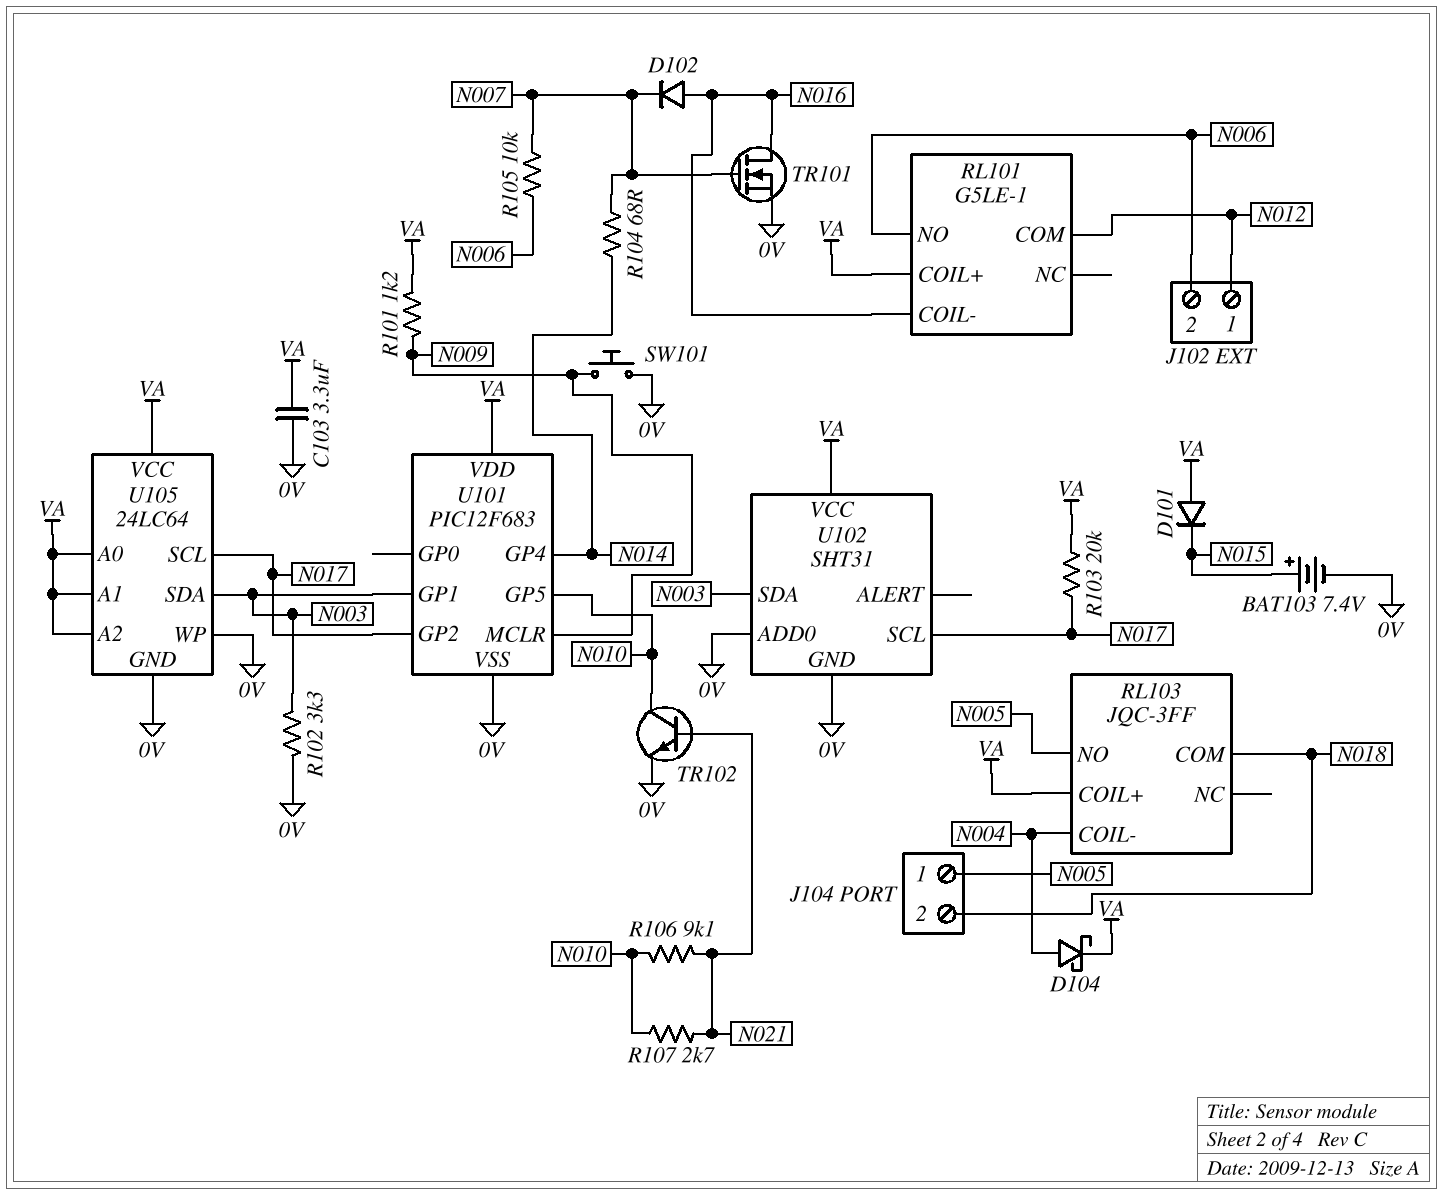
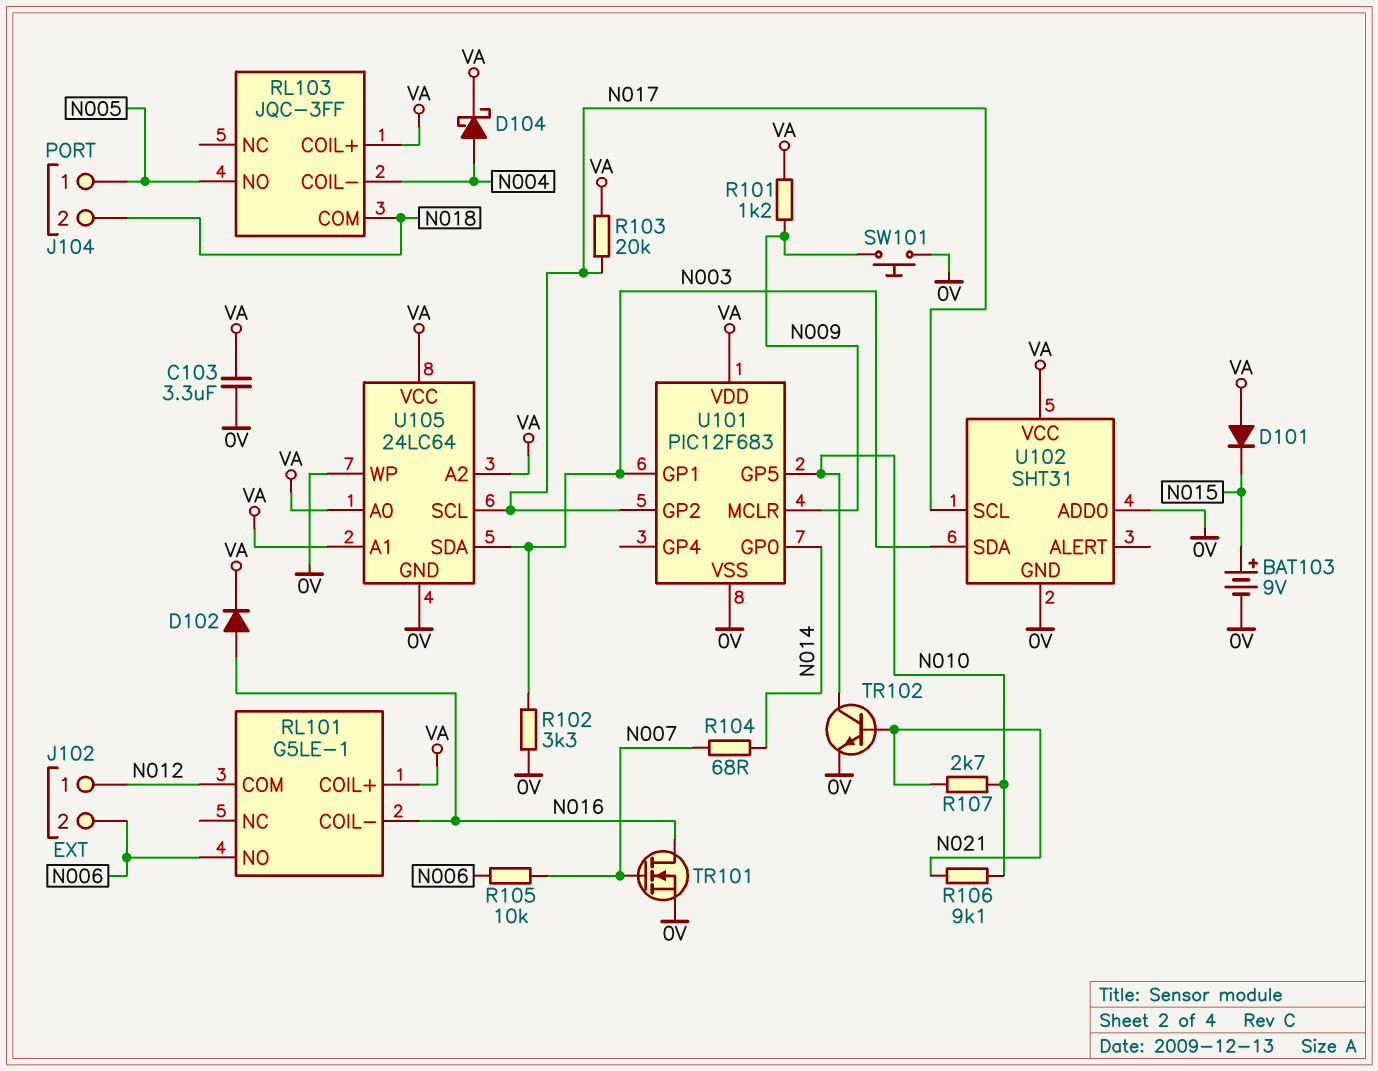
BAT103: 7.4V (plus N015, minus 0V) -> 9V (plus N015, minus 0V)
D102: diode (A N016, K N007) -> diode (A N016, K VA)
U101 pin GP0: none -> N014
U101 pin GP4: N014 -> none

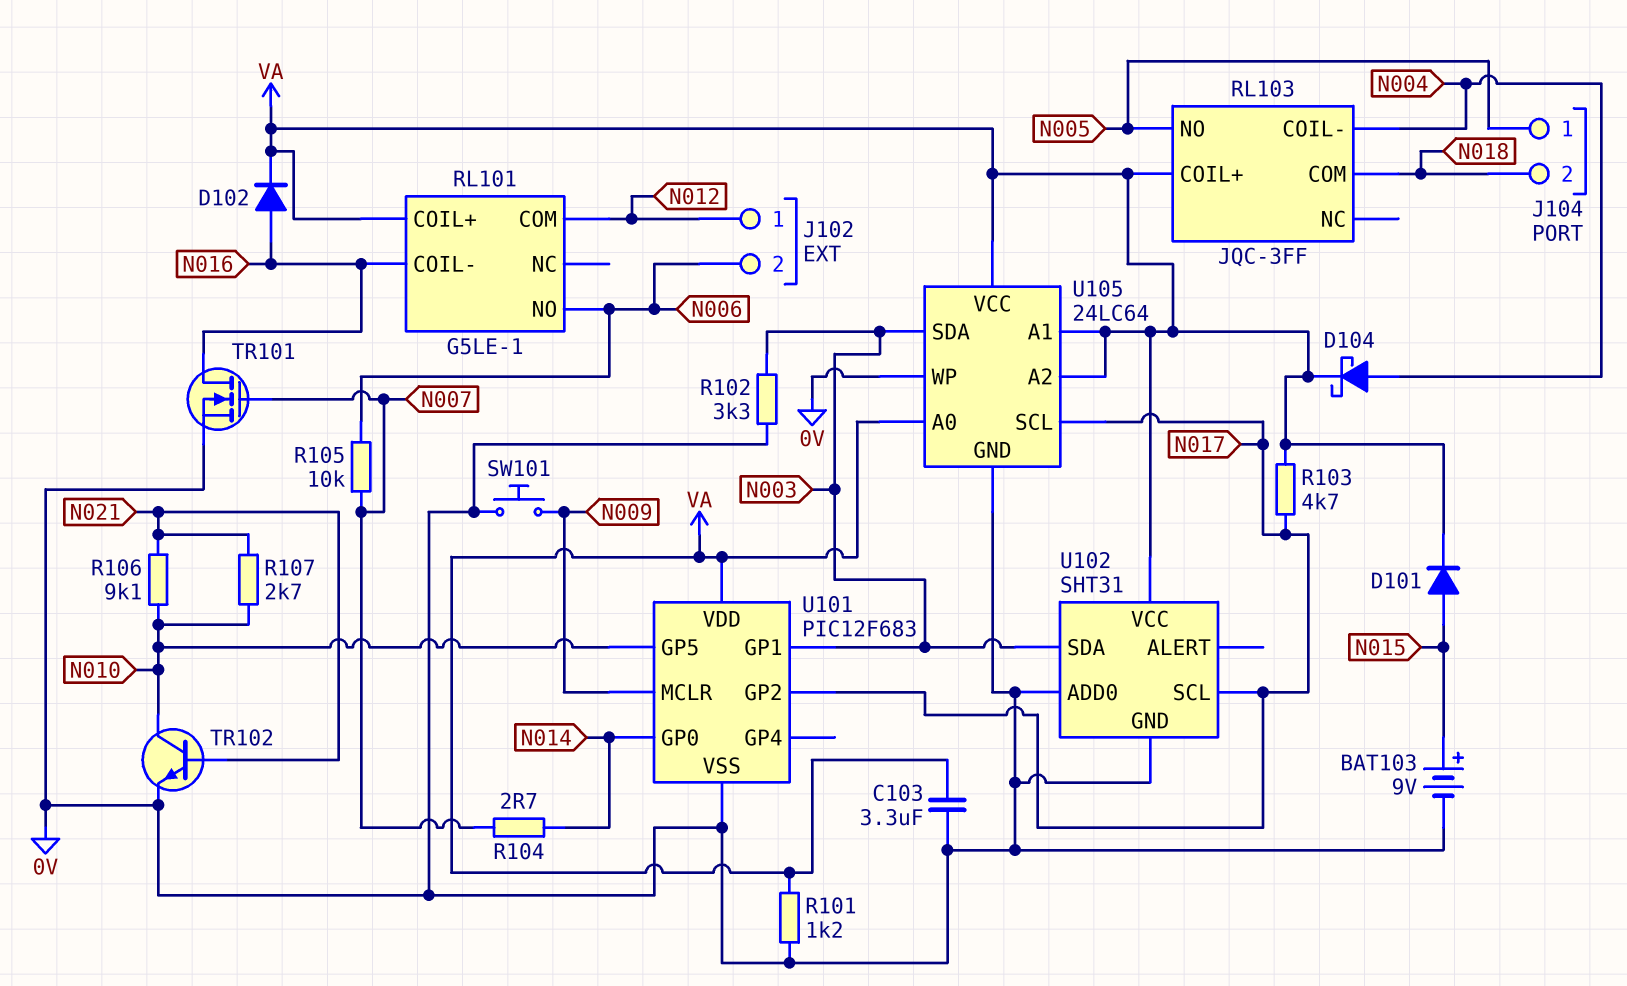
D101: diode (A VA, K N015) -> diode (A N015, K VA)
R101: 1.2k (N009, VA) -> 1.2k (0V, VA)
R103: 20k (N017, VA) -> 4.7k (N017, VA)
R104: 68 (N007, N014) -> 2.7 (N007, N014)

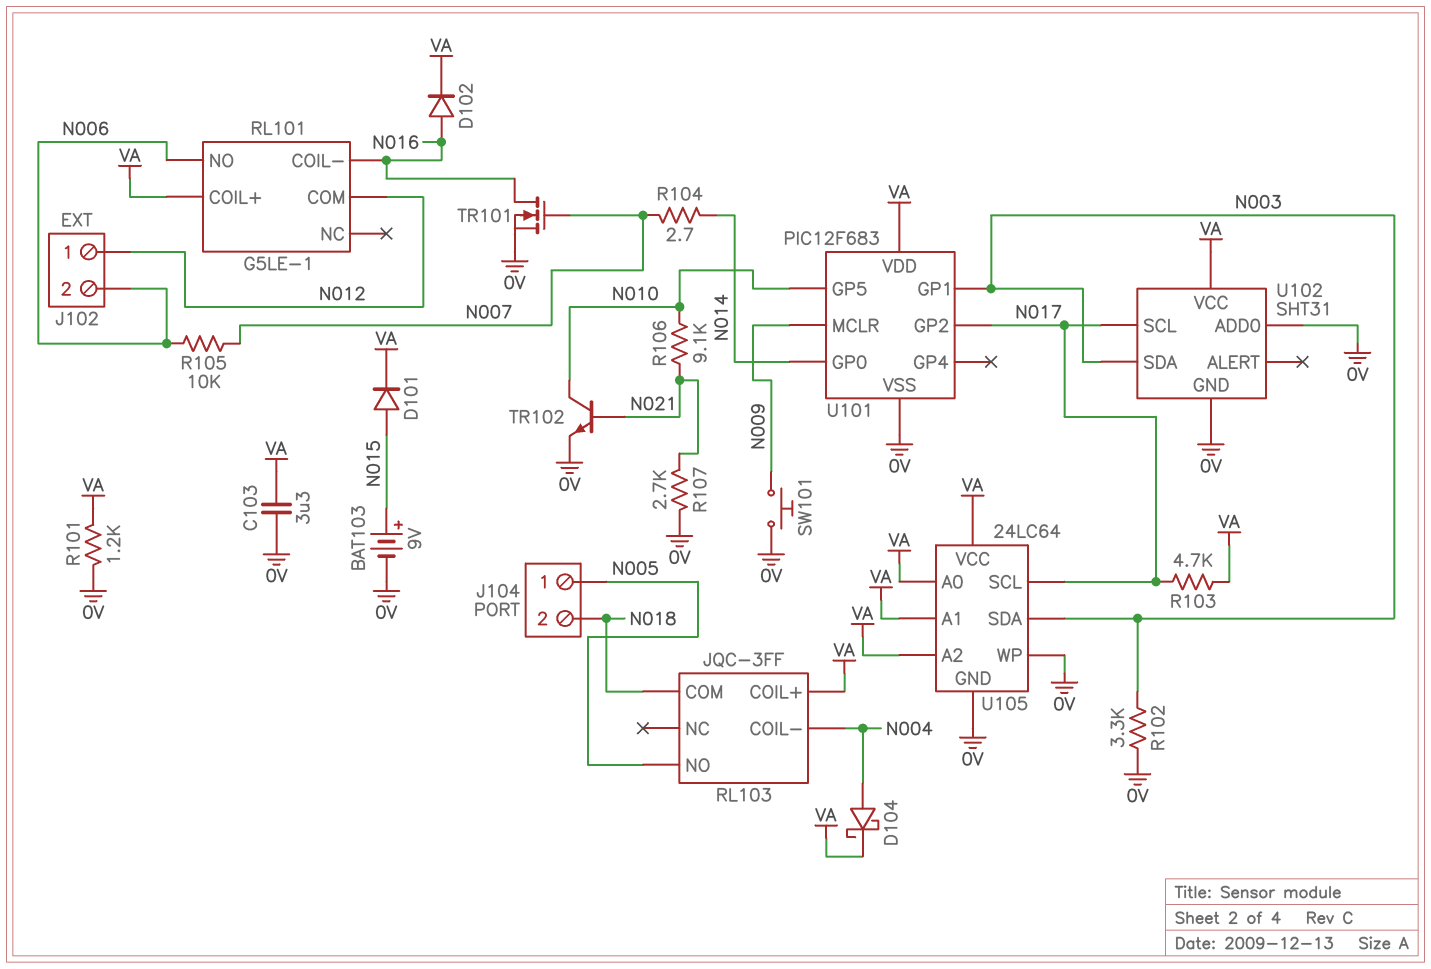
R107: 2.7k (N010, N021) -> 2.7k (0V, N021)

